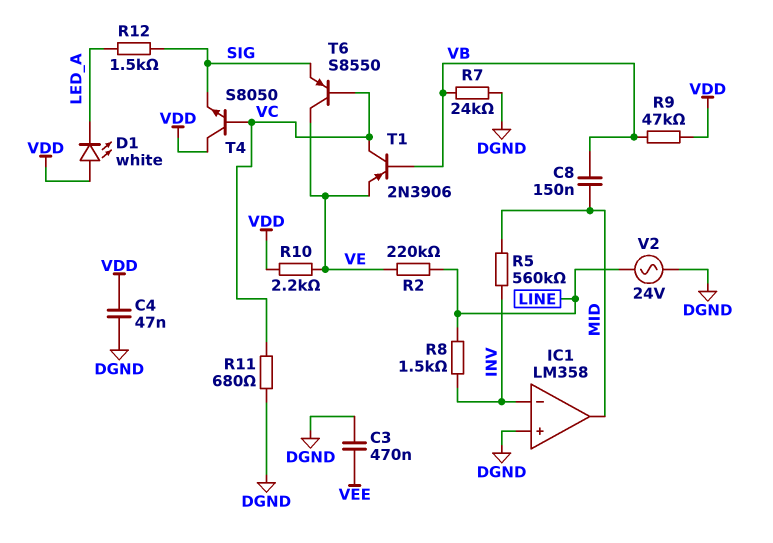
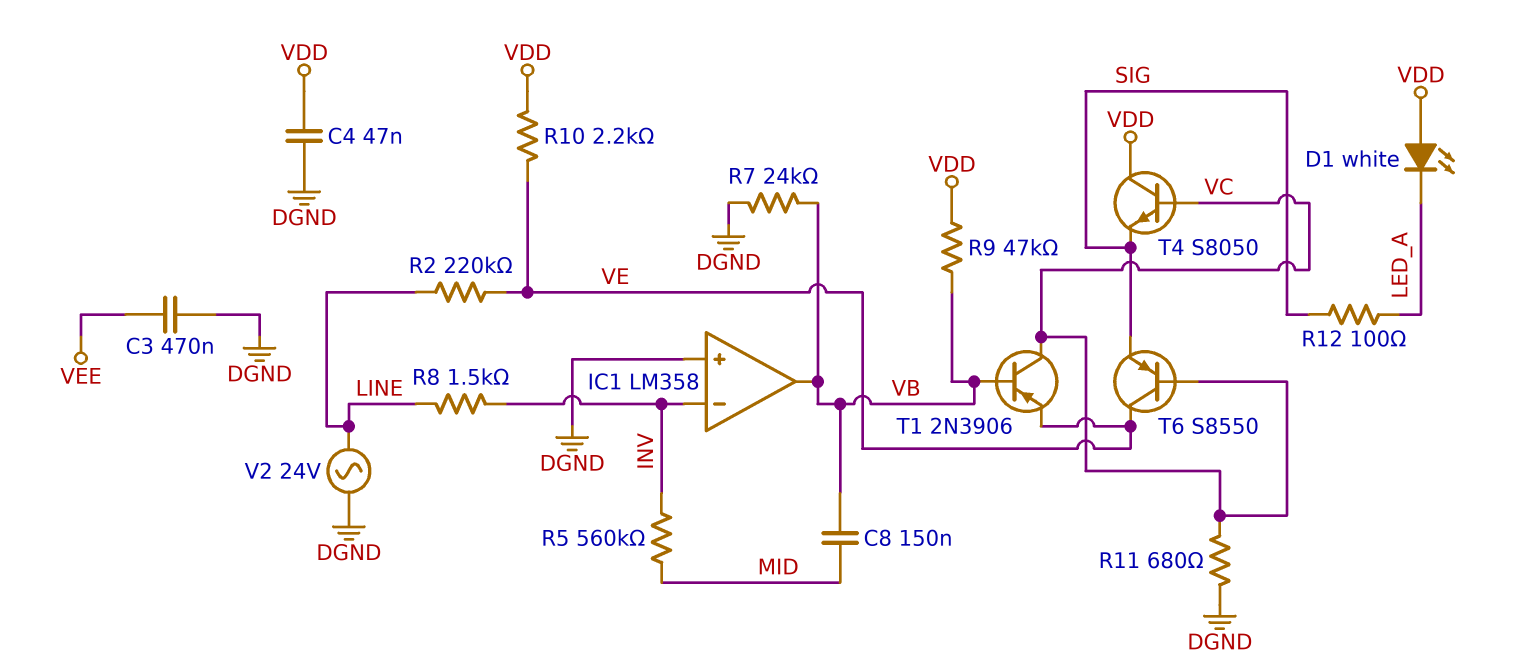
IC1 pin out: MID -> VB
R12: 1.5k (LED_A, SIG) -> 100 (LED_A, SIG)

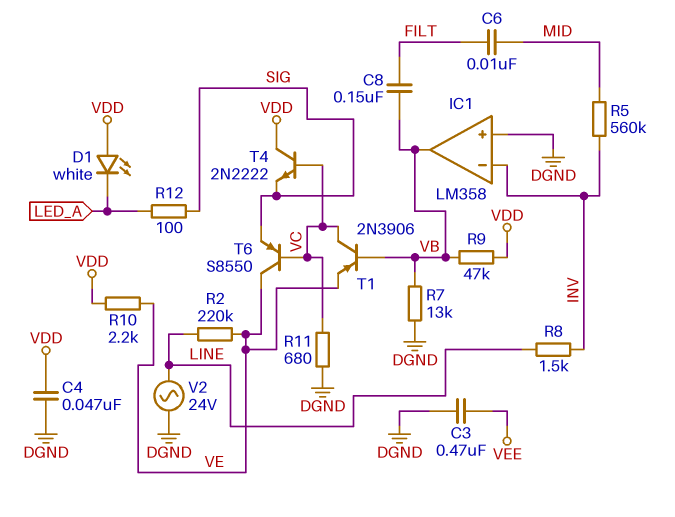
C6: none -> 10nF (FILT, MID)
C8: 150nF (MID, VB) -> 150nF (FILT, VB)
R7: 24k (DGND, VB) -> 13k (DGND, VB)
T4: NPN S8050 (B VC, C VDD, E SIG) -> NPN 2N2222 (B VC, C VDD, E SIG)

